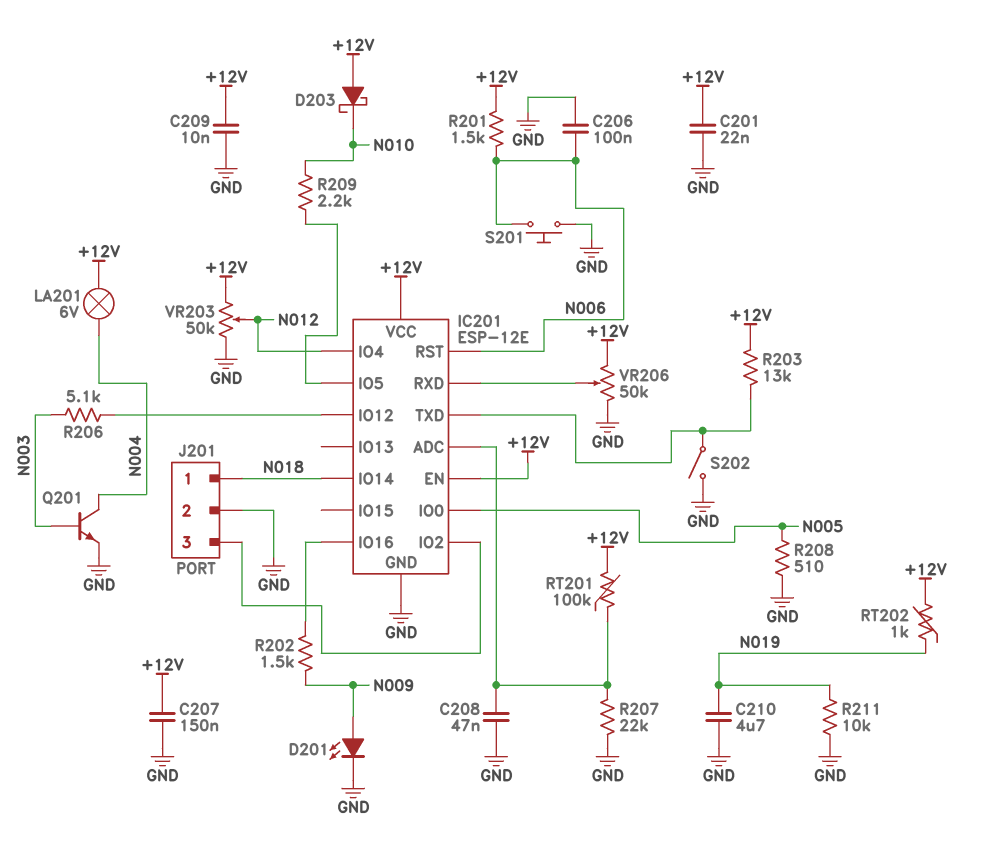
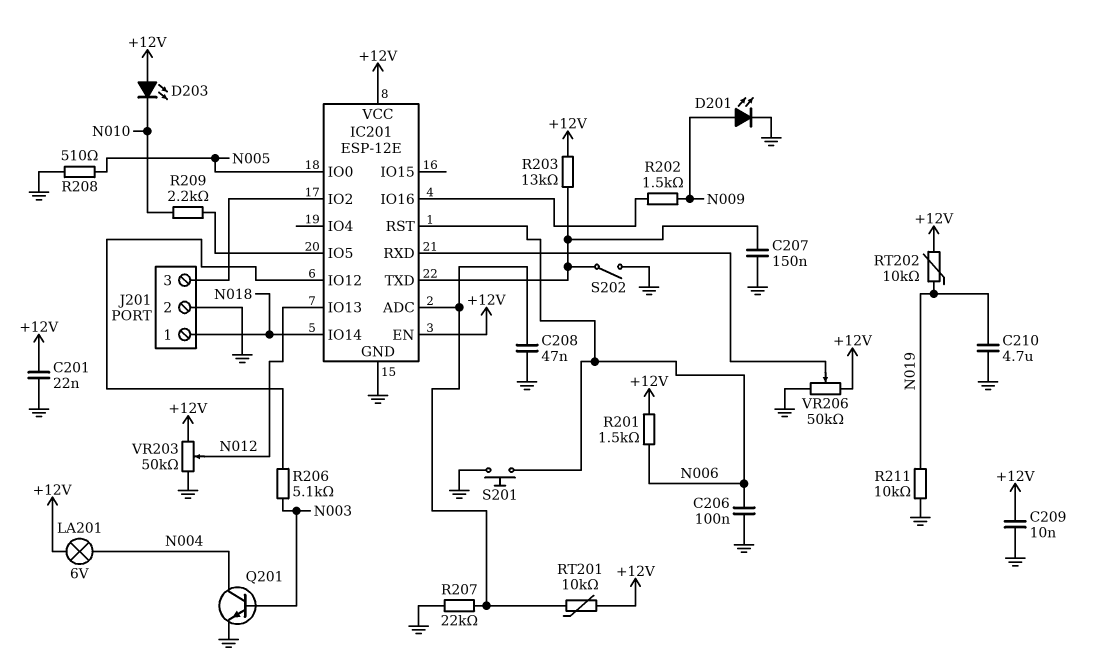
C207: 150nF (+12V, GND) -> 150nF (GND, IC201/TXD)
D203: schottky (A +12V, K N010) -> LED (A +12V, K N010)
IC201 pin IO4: N012 -> none
IC201 pin IO13: none -> N012
RT201: 100k (+12V, IC201/ADC) -> 10k (+12V, IC201/ADC)
RT202: 1k (+12V, N019) -> 10k (+12V, N019)

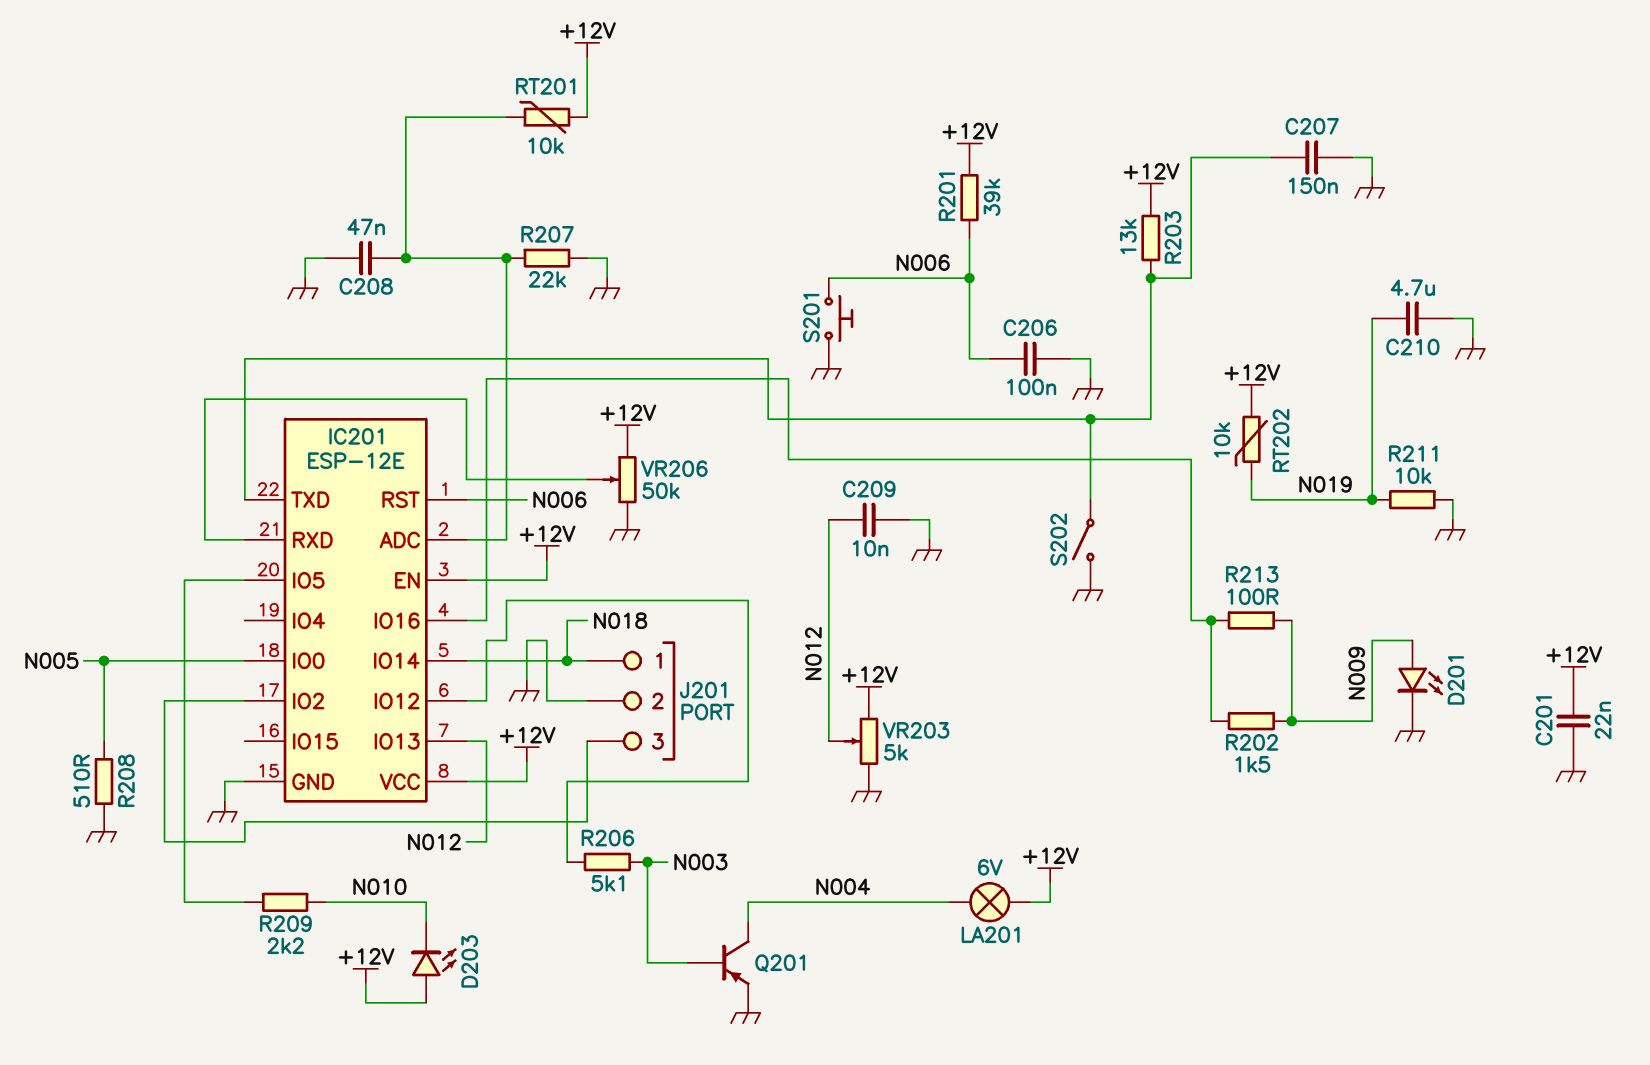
C209: 10nF (+12V, GND) -> 10nF (GND, N012)
Q201: NPN (B N003, C N004, E GND) -> PNP (B N003, C N004, E GND)
R201: 1.5k (+12V, N006) -> 39k (+12V, N006)
R213: none -> 100 (IC201/IO16, N009)
VR203: 50k (+12V, GND, wiper N012) -> 5k (+12V, GND, wiper N012)

